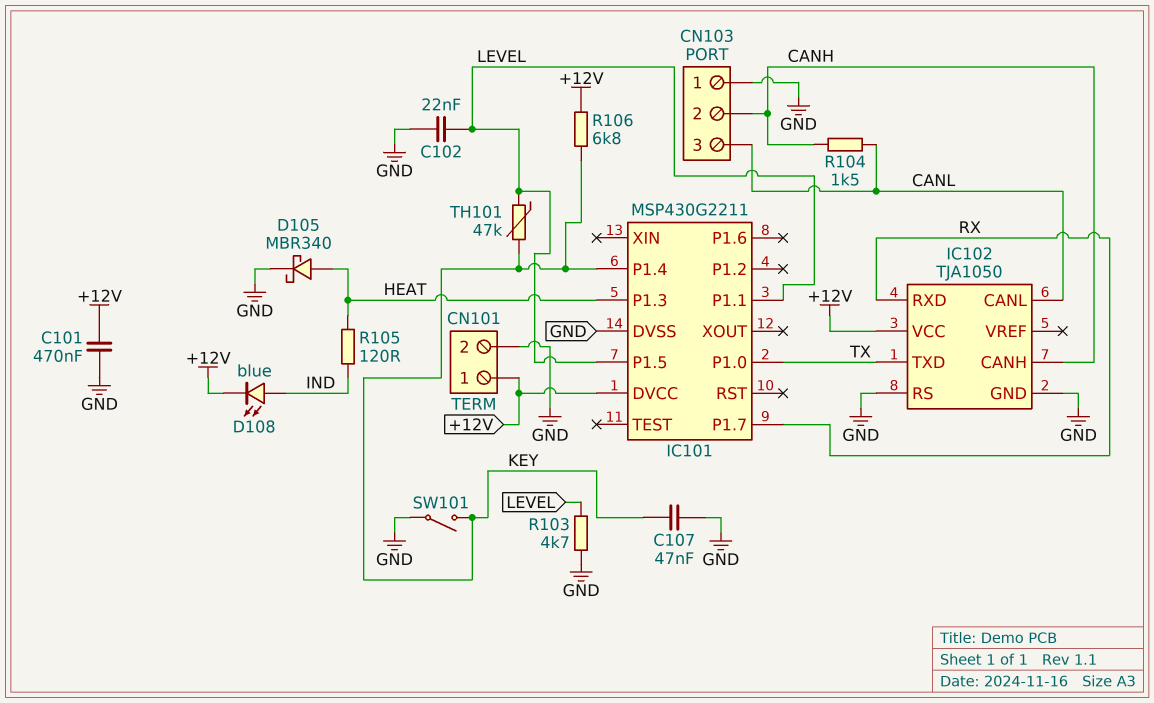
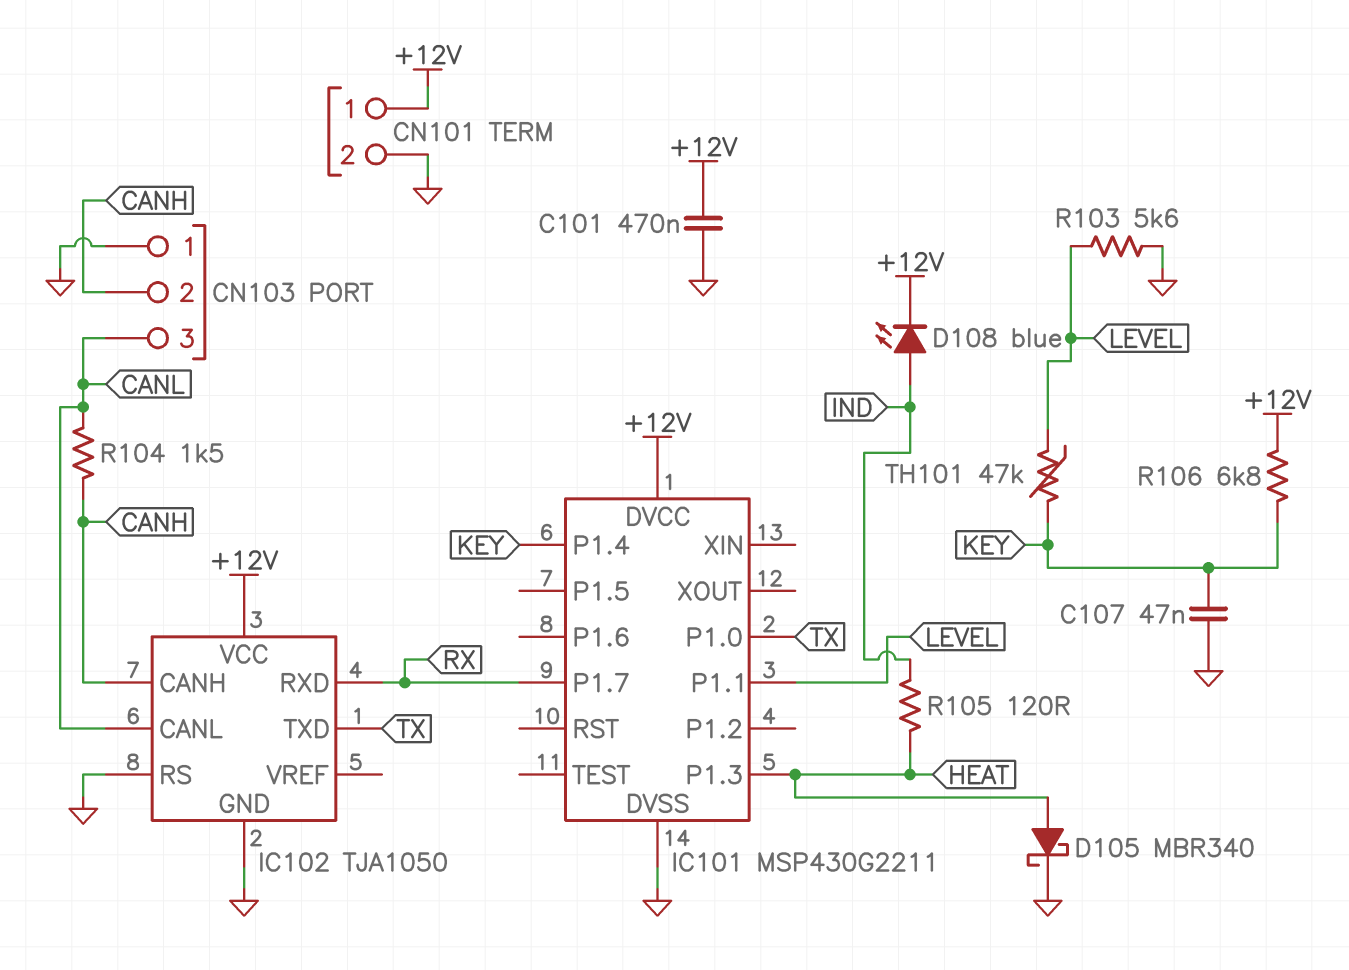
C102: 22nF (GND, LEVEL) -> none
IC101 pin P1.5: LEVEL -> none
R103: 4.7k (GND, LEVEL) -> 5.6k (GND, LEVEL)
SW101: switch (GND, KEY) -> none

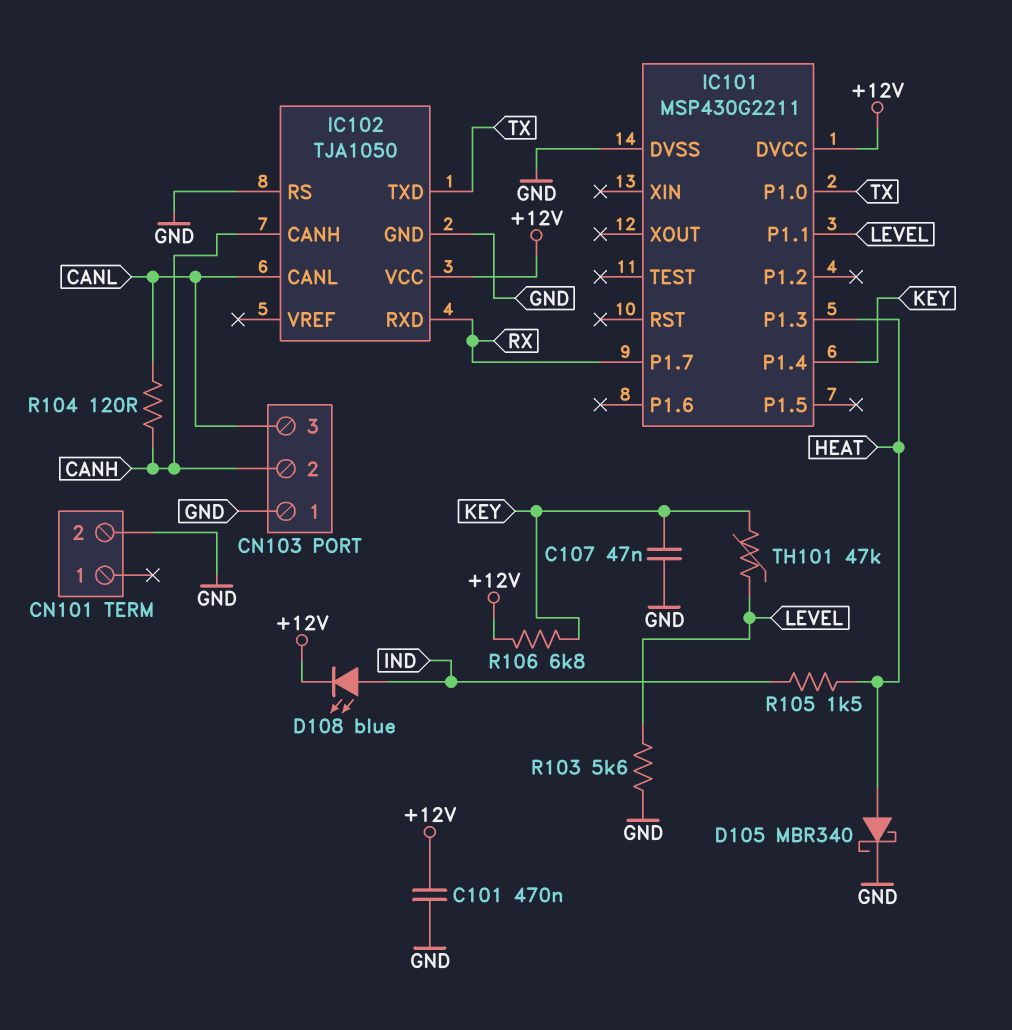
CN101 pin 1: +12V -> none
R104: 1.5k (CANH, CANL) -> 120 (CANH, CANL)
R105: 120 (HEAT, IND) -> 1.5k (HEAT, IND)

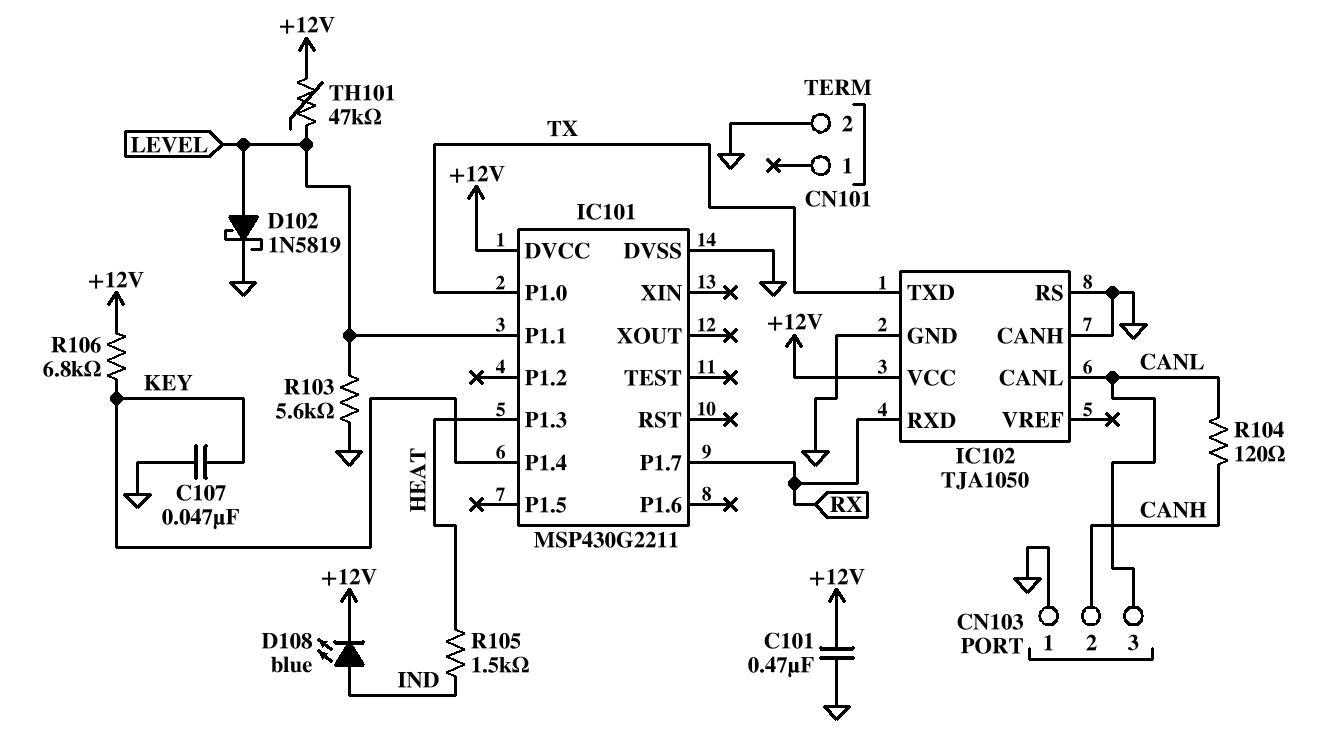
D102: none -> schottky 1N5819 (A LEVEL, K GND)
D105: schottky MBR340 (A HEAT, K GND) -> none
IC102 pin CANH: CANH -> GND
TH101: 47k (KEY, LEVEL) -> 47k (+12V, LEVEL)

